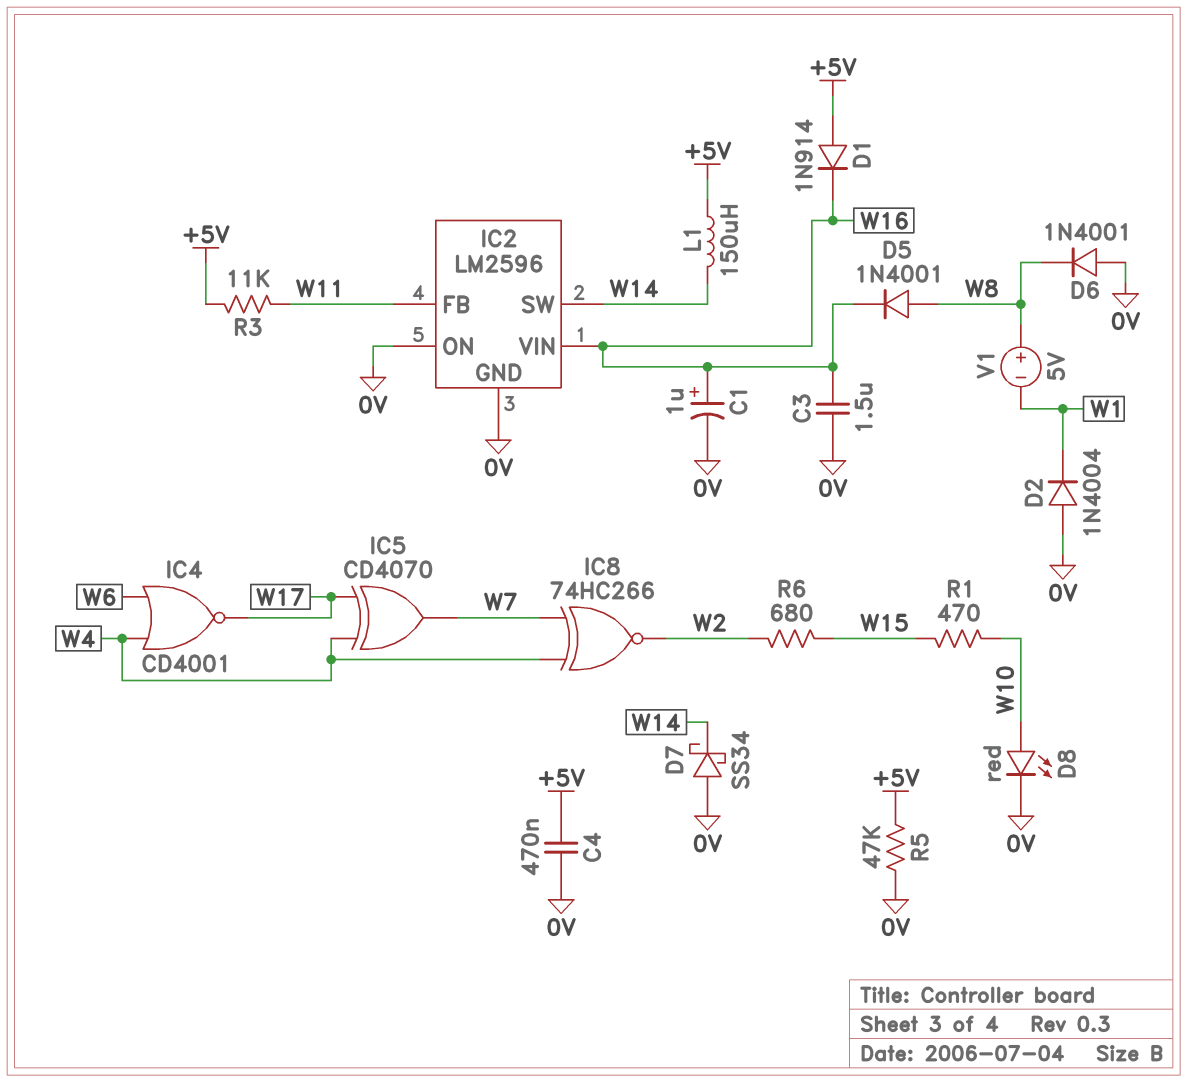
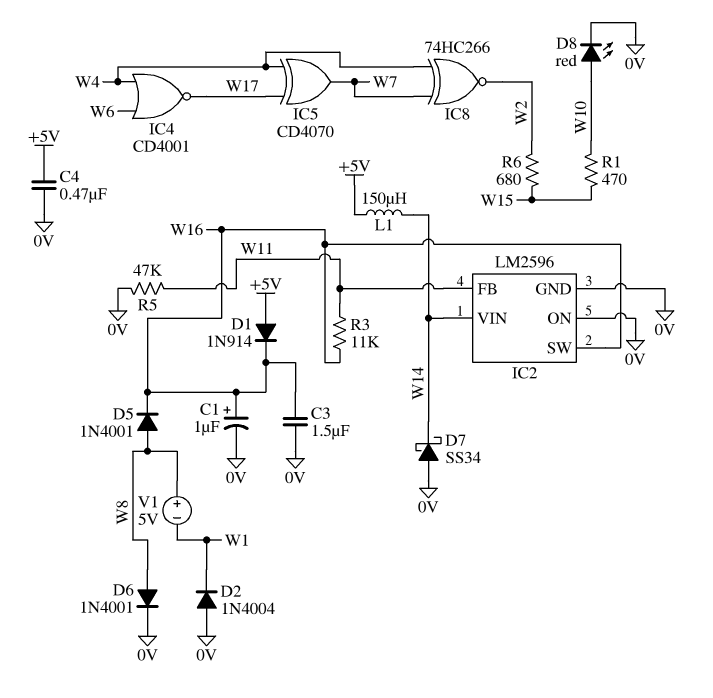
D6: diode 1N4001 (A 0V, K W8) -> diode 1N4001 (A W8, K 0V)
IC2 pin SW: W14 -> W16
IC2 pin VIN: W16 -> W14
R3: 11k (+5V, W11) -> 11k (W11, W16)
R5: 47k (+5V, 0V) -> 47k (0V, W11)

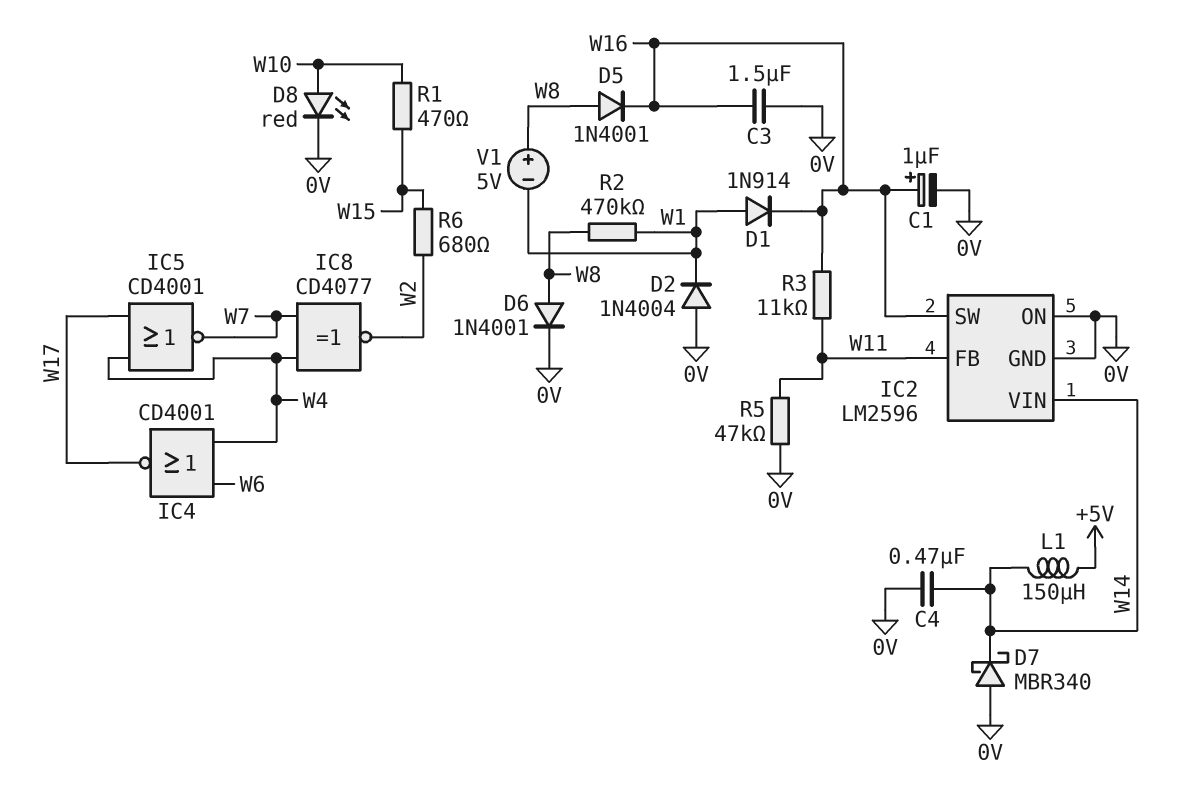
C4: 470nF (+5V, 0V) -> 470nF (0V, W14)
D1: diode 1N914 (A +5V, K W16) -> diode 1N914 (A W1, K W16)
D7: schottky SS34 (A 0V, K W14) -> schottky MBR340 (A 0V, K W14)
IC5: XOR CD4070 (in W4, in W17, out W7) -> NOR CD4001 (in W4, in W17, out W7)
IC8: XNOR 74HC266 (in W4, in W7, out W2) -> XNOR CD4077 (in W4, in W7, out W2)
R2: none -> 470k (W1, W8)

